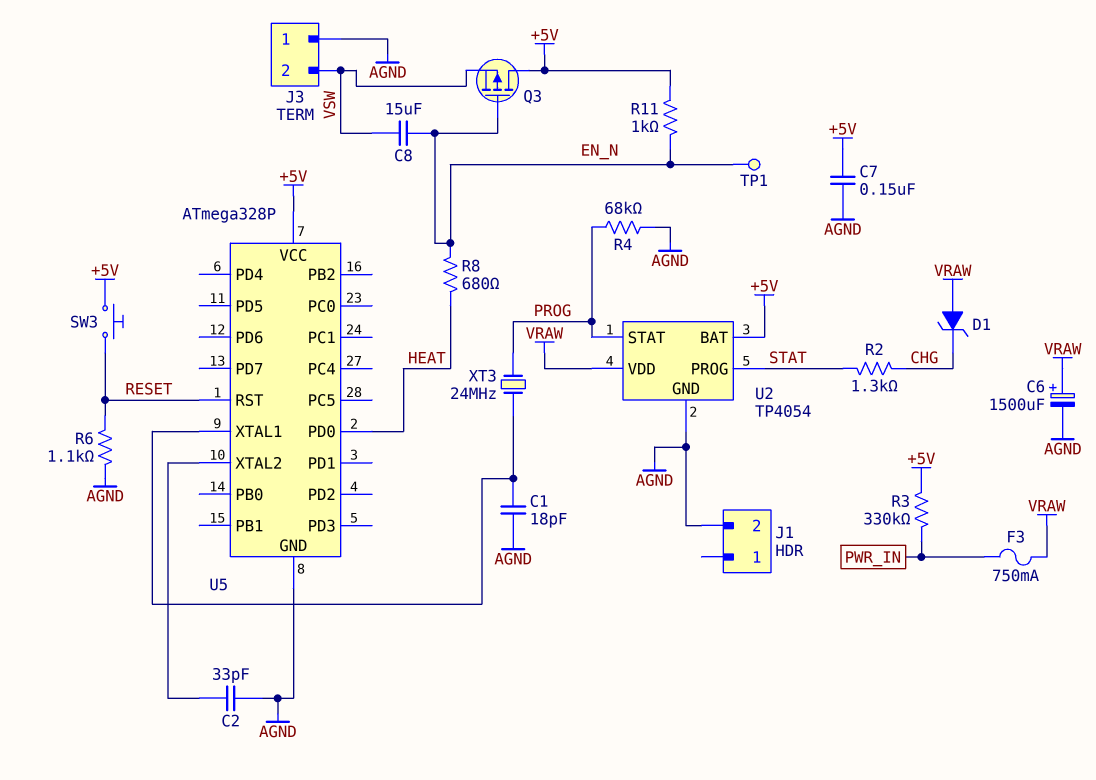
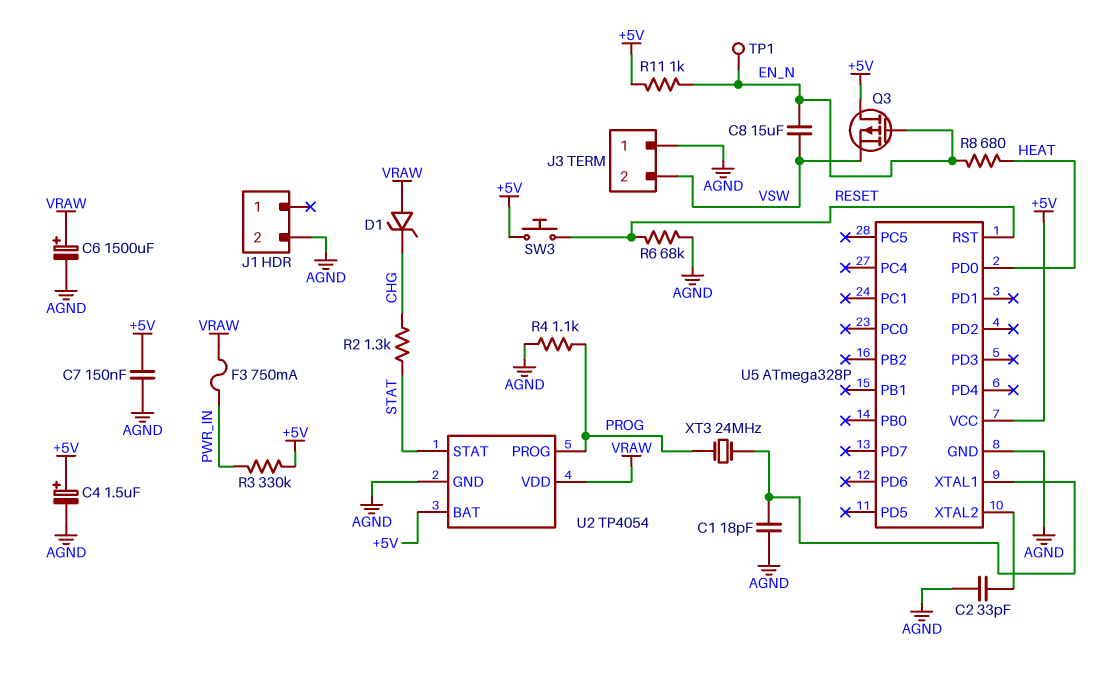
C4: none -> 1.5uF (plus +5V, minus AGND)
R4: 68k (AGND, PROG) -> 1.1k (AGND, PROG)
R6: 1.1k (AGND, RESET) -> 68k (AGND, RESET)
U2 pin PROG: STAT -> PROG
U2 pin STAT: PROG -> STAT

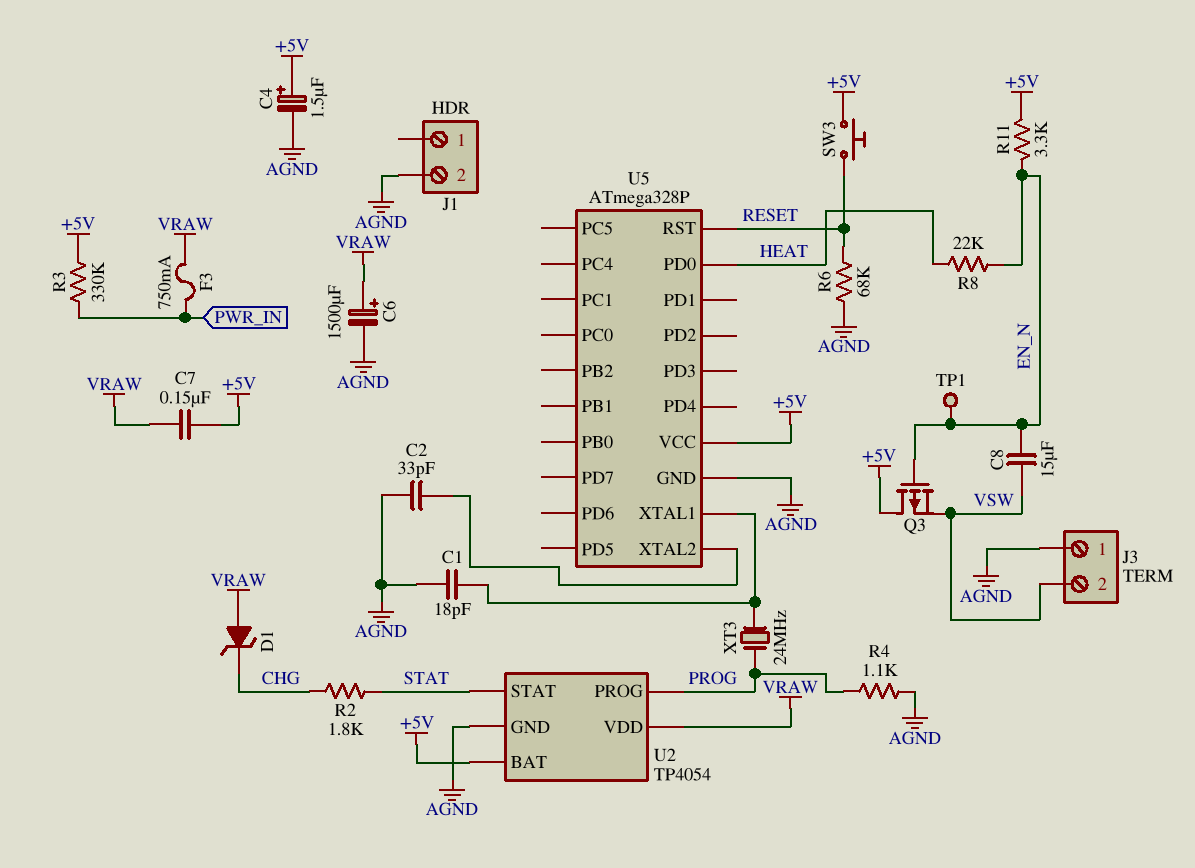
C7: 150nF (+5V, AGND) -> 150nF (+5V, VRAW)
R2: 1.3k (CHG, STAT) -> 1.8k (CHG, STAT)
R8: 680 (EN_N, HEAT) -> 22k (EN_N, HEAT)
R11: 1k (+5V, EN_N) -> 3.3k (+5V, EN_N)

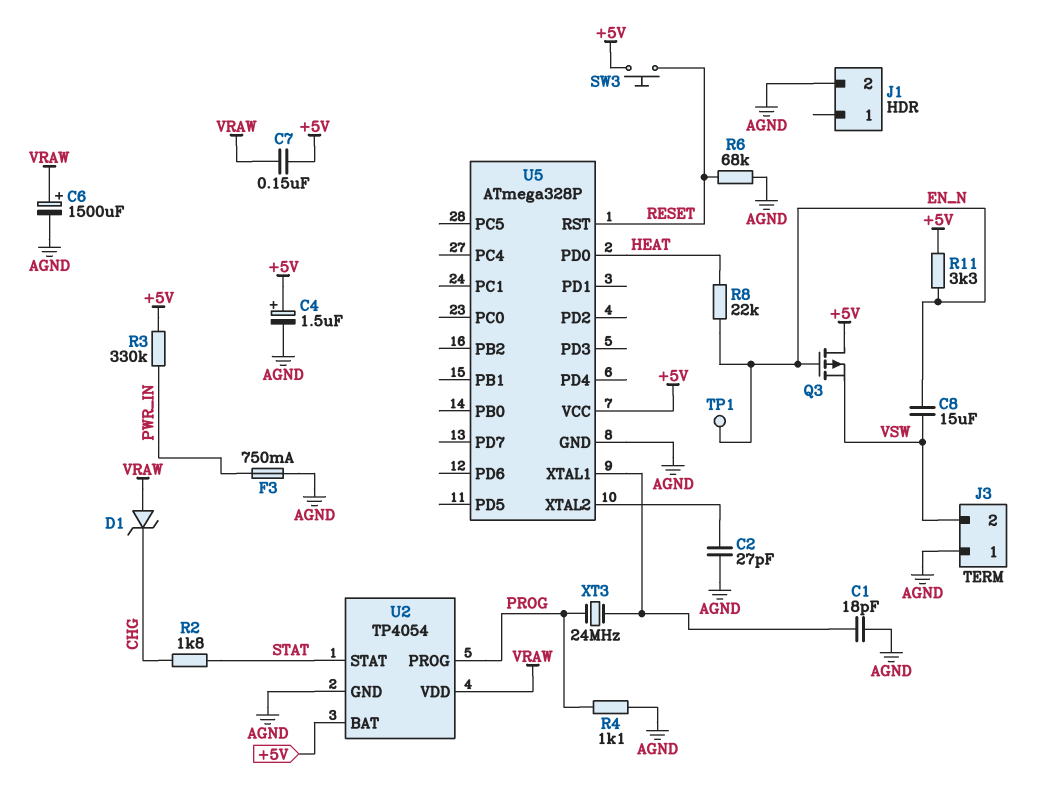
C2: 33pF (AGND, U5/XTAL2) -> 27pF (AGND, U5/XTAL2)
F3: 750mA (PWR_IN, VRAW) -> 750mA (AGND, PWR_IN)

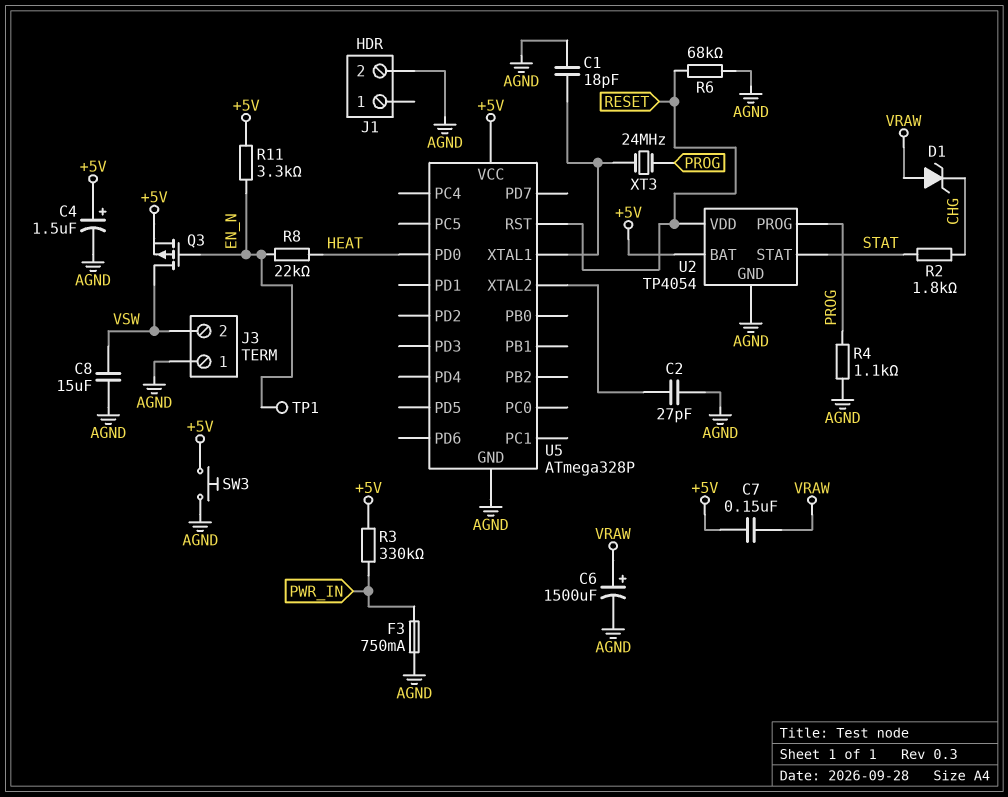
C8: 15uF (EN_N, VSW) -> 15uF (AGND, VSW)
Q3: PMOS (G EN_N, D +5V, S VSW) -> PMOS (G EN_N, D VSW, S +5V)
SW3: button (+5V, RESET) -> button (+5V, AGND)
U2 pin VDD: VRAW -> RESET

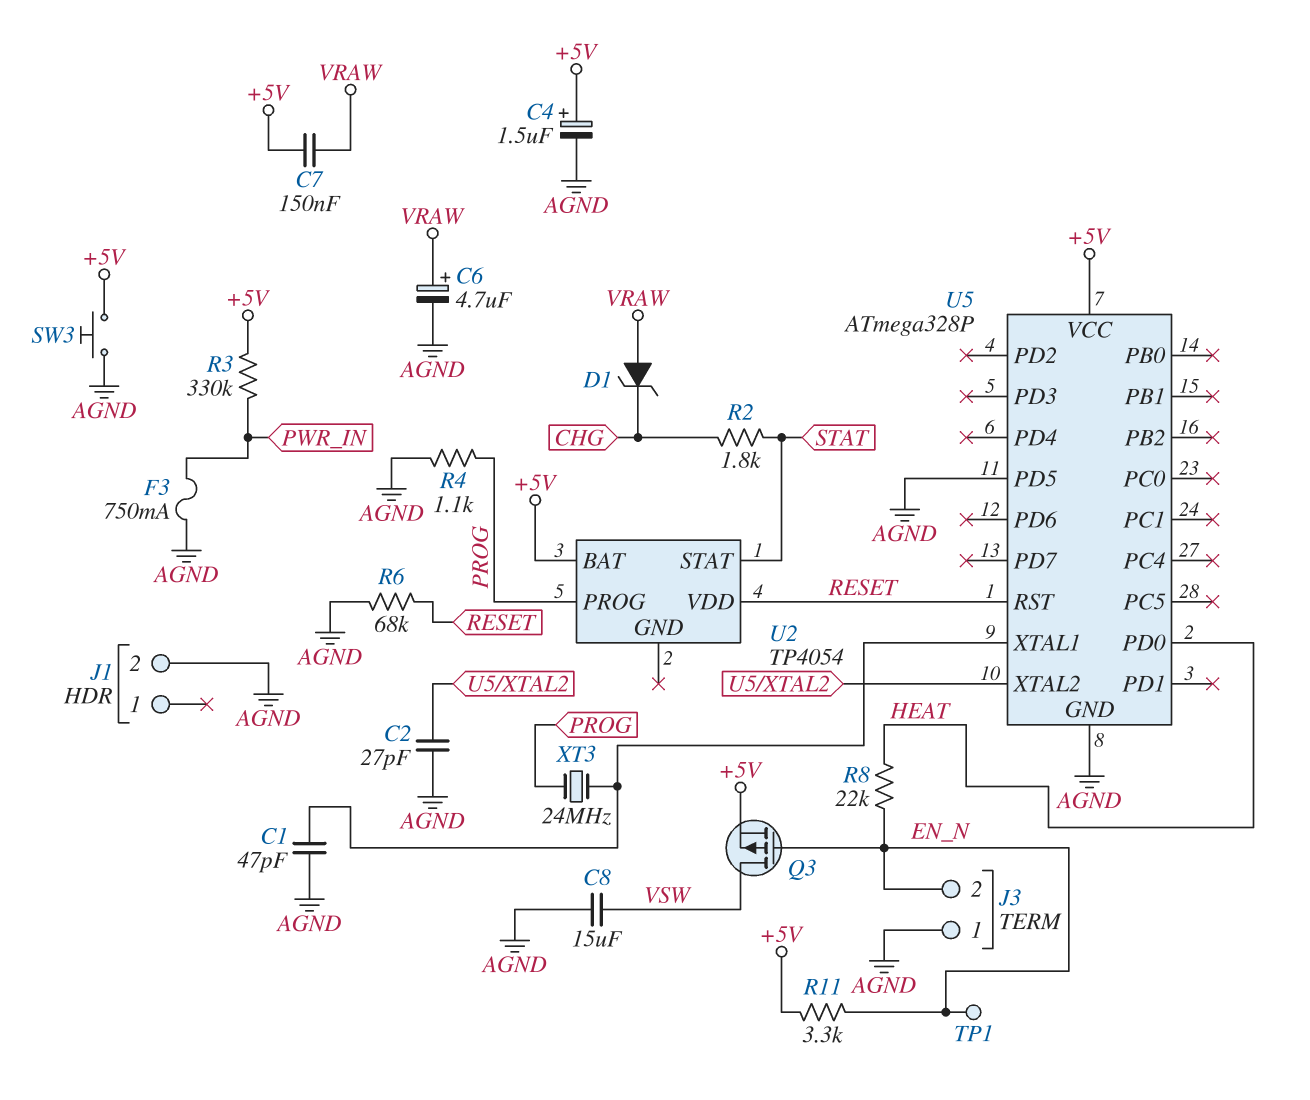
C1: 18pF (AGND, U5/XTAL1) -> 47pF (AGND, U5/XTAL1)
C6: 1500uF (plus VRAW, minus AGND) -> 4.7uF (plus VRAW, minus AGND)
J3 pin 2: VSW -> EN_N
U2 pin GND: AGND -> none
U5 pin PD5: none -> AGND

